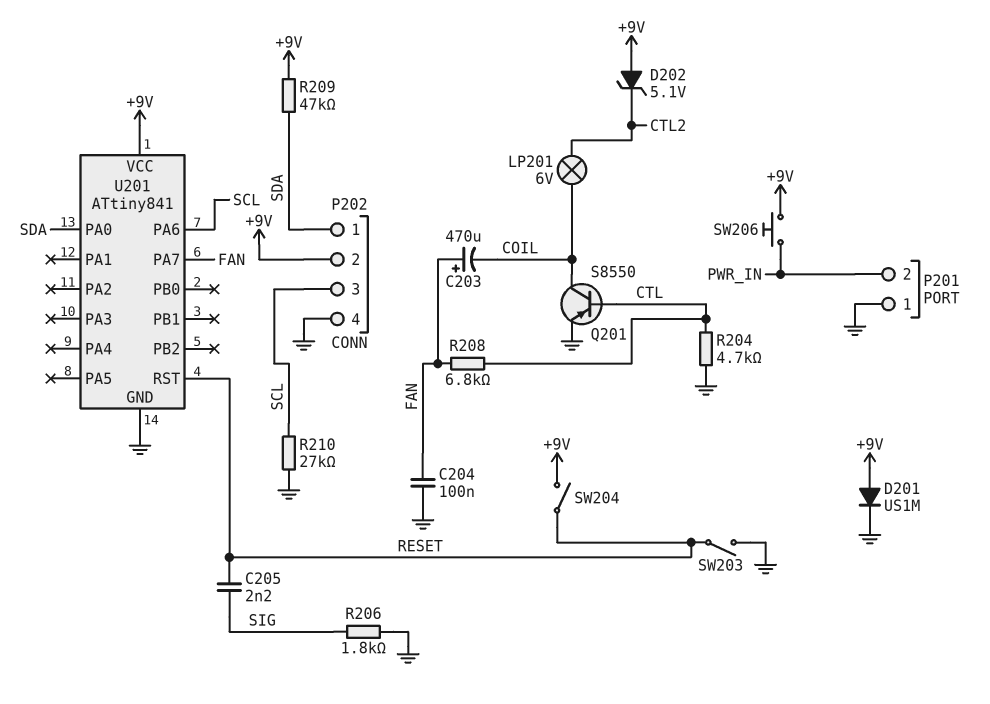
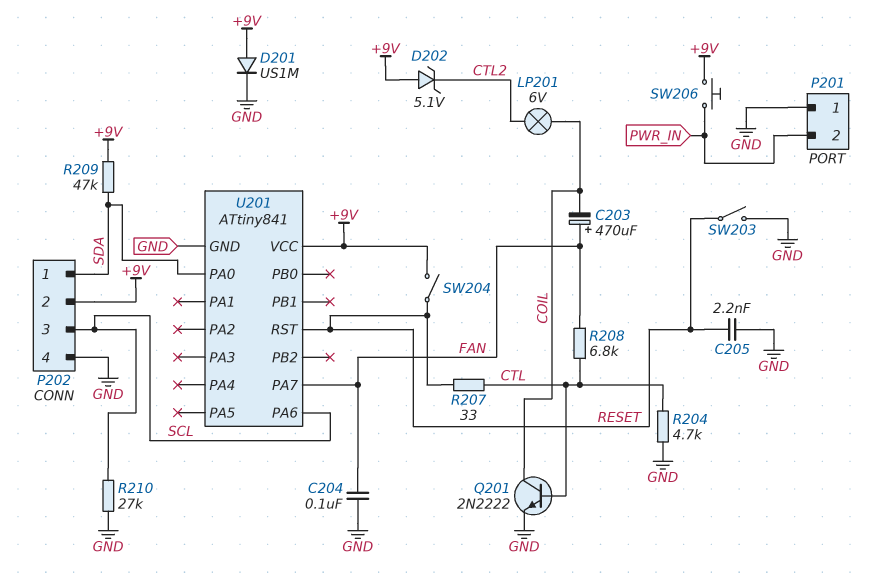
C205: 2.2nF (RESET, SIG) -> 2.2nF (GND, RESET)
Q201: PNP S8550 (B CTL, C COIL, E GND) -> NPN 2N2222 (B CTL, C COIL, E GND)
R206: 1.8k (GND, SIG) -> none
R207: none -> 33 (CTL, RESET)

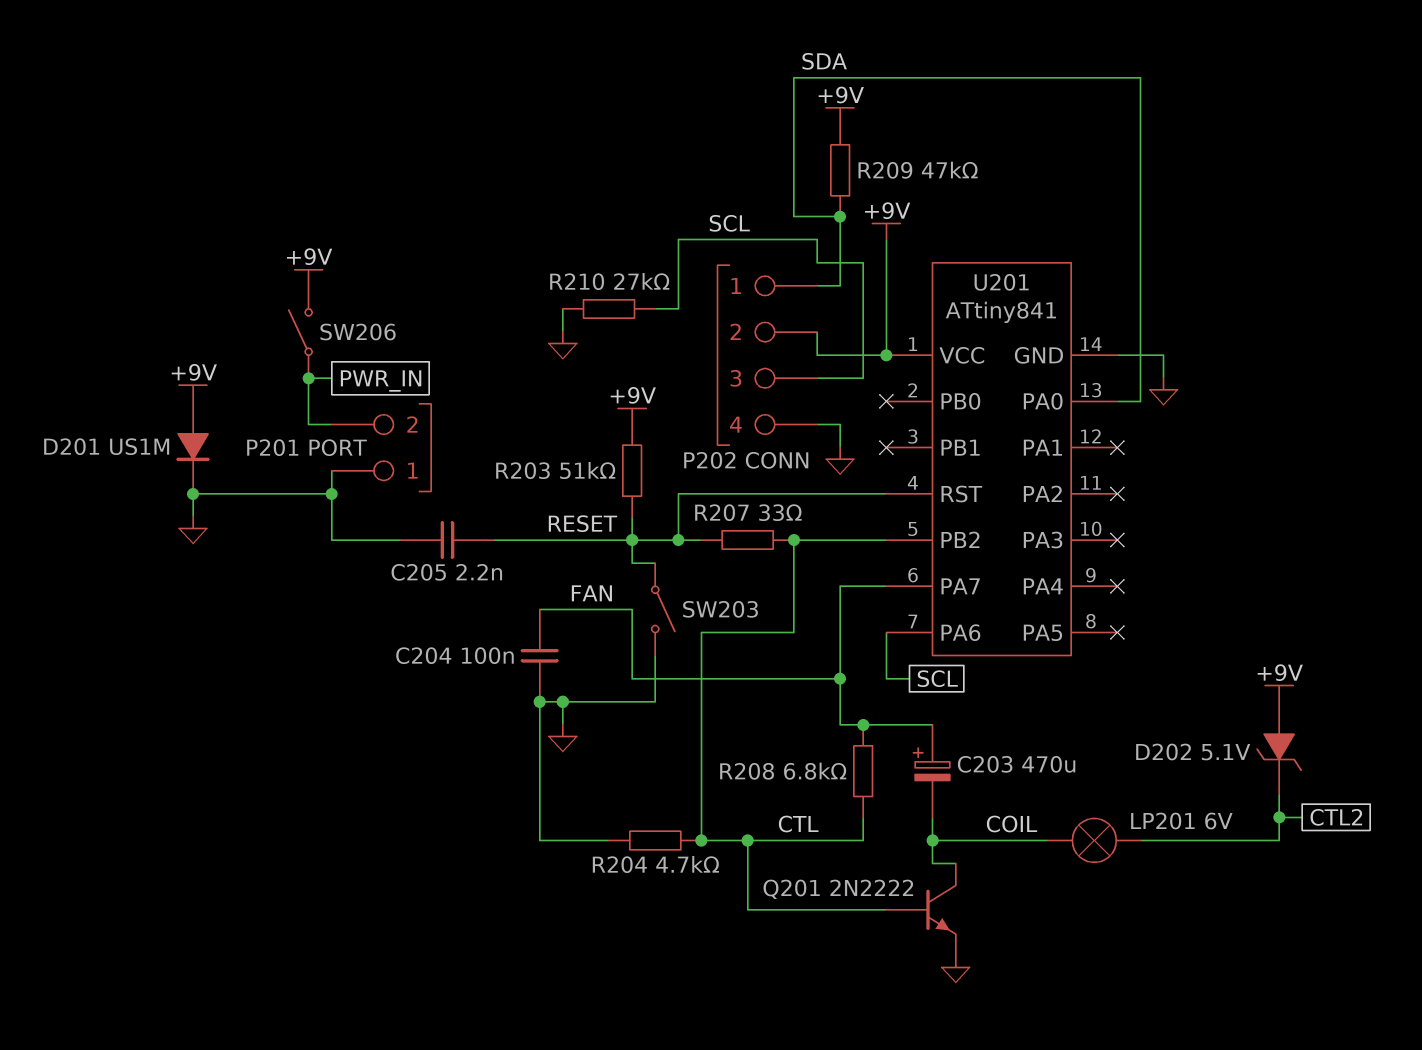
R203: none -> 51k (+9V, RESET)
SW204: switch (+9V, RESET) -> none
SW206: button (+9V, PWR_IN) -> switch (+9V, PWR_IN)
U201 pin PB2: none -> CTL

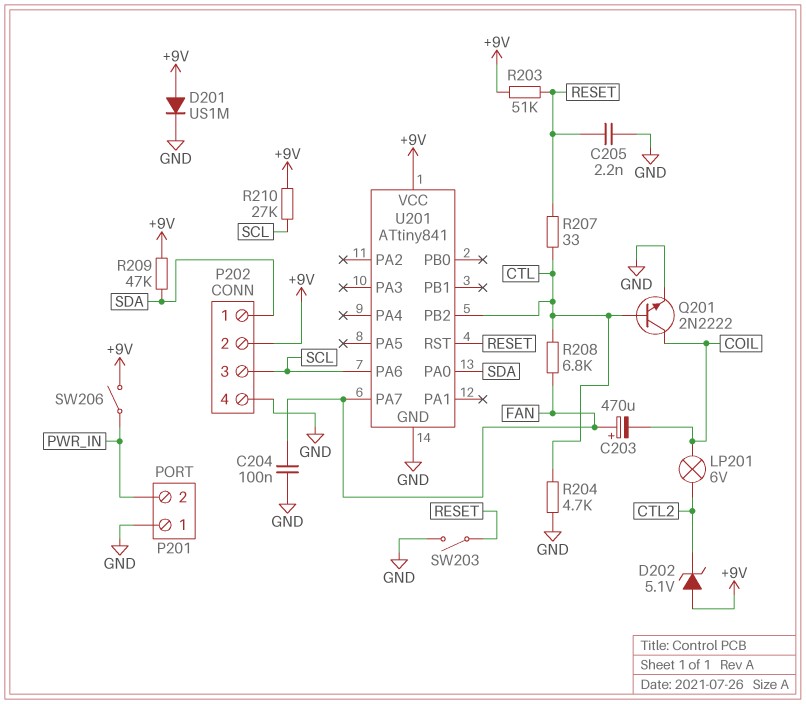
R210: 27k (GND, SCL) -> 27k (+9V, SCL)

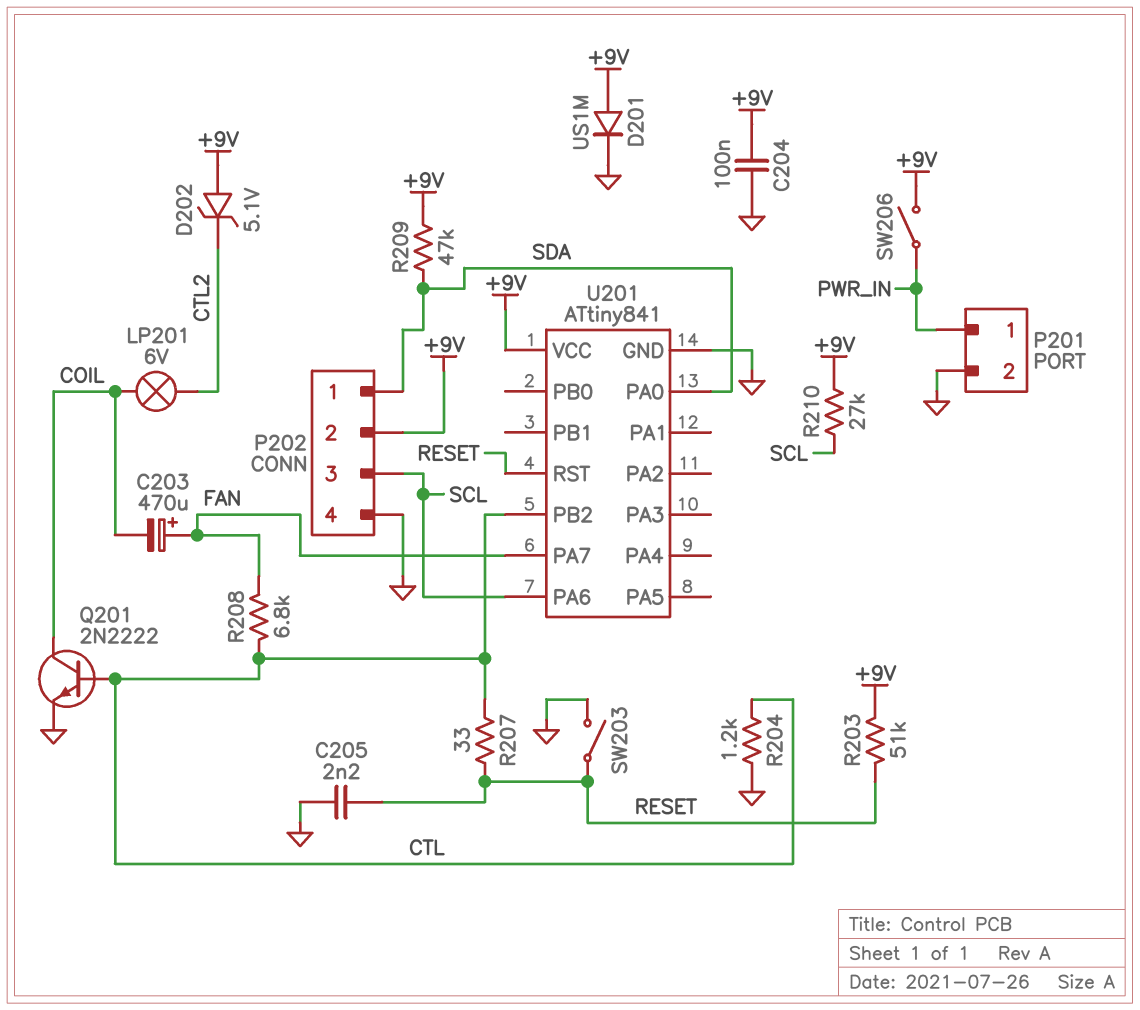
C204: 100nF (FAN, GND) -> 100nF (+9V, GND)
P201 pin 1: GND -> PWR_IN
P201 pin 2: PWR_IN -> GND
R204: 4.7k (CTL, GND) -> 1.2k (CTL, GND)

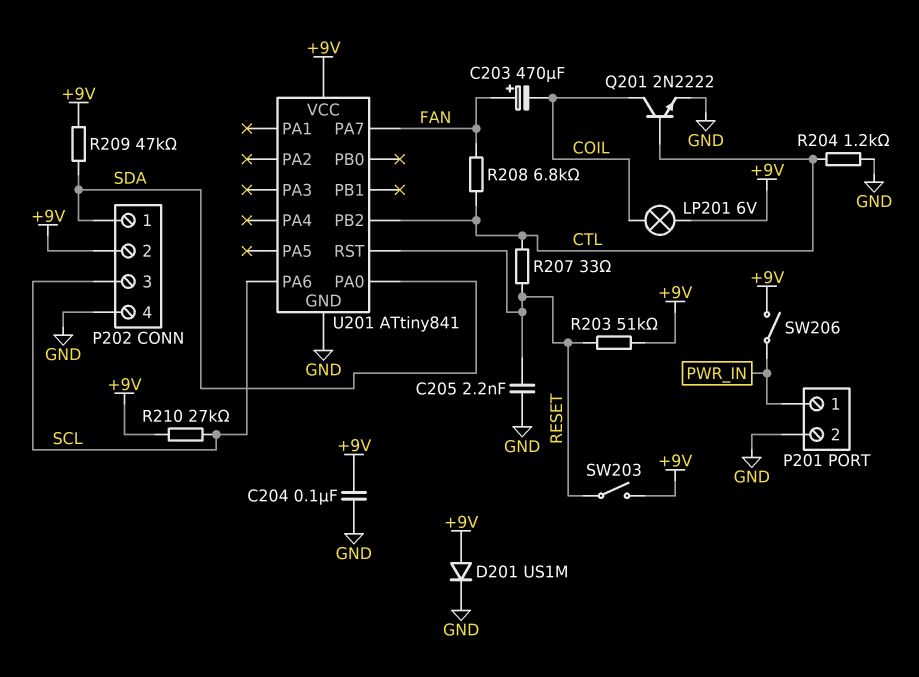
D202: zener 5.1V (A +9V, K CTL2) -> none
LP201: lamp 6V (COIL, CTL2) -> lamp 6V (+9V, COIL)
SW203: switch (GND, RESET) -> switch (+9V, RESET)

